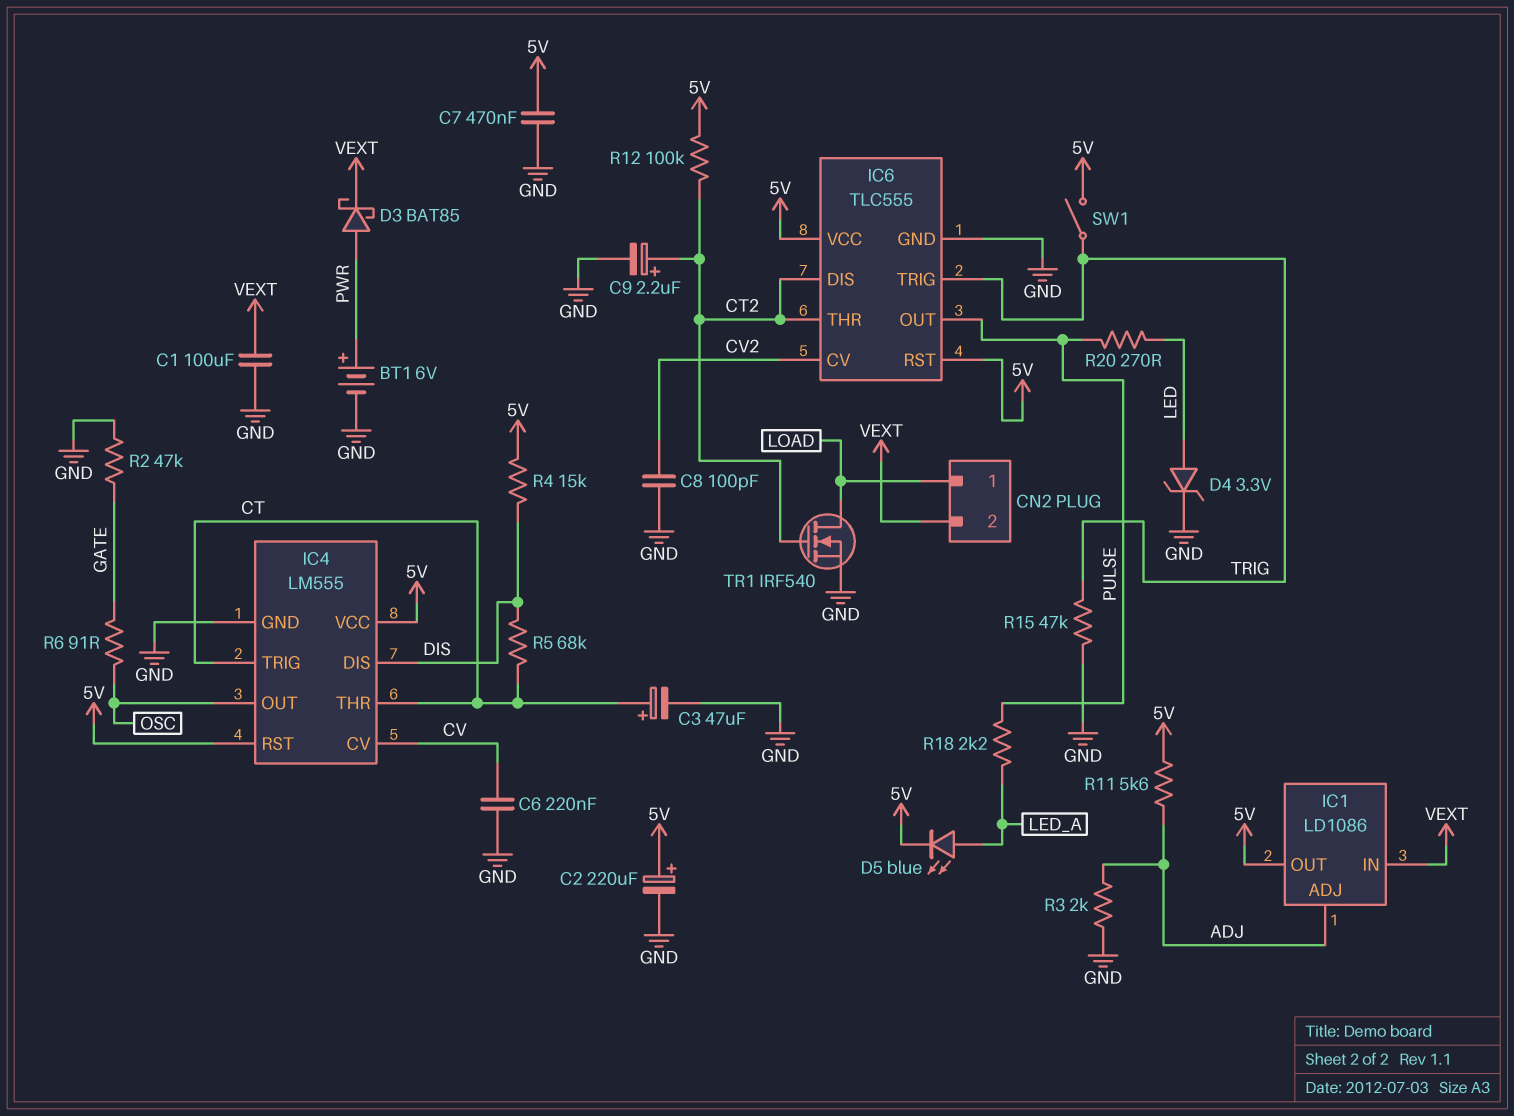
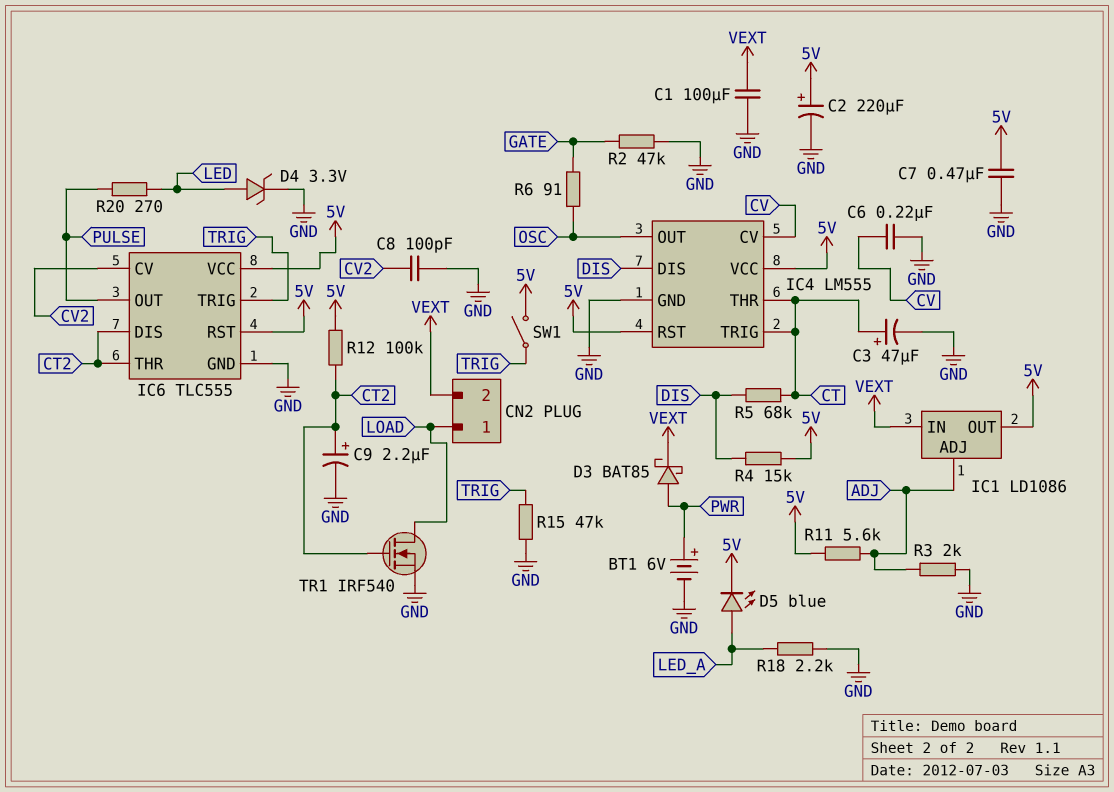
R18: 2.2k (LED_A, PULSE) -> 2.2k (GND, LED_A)

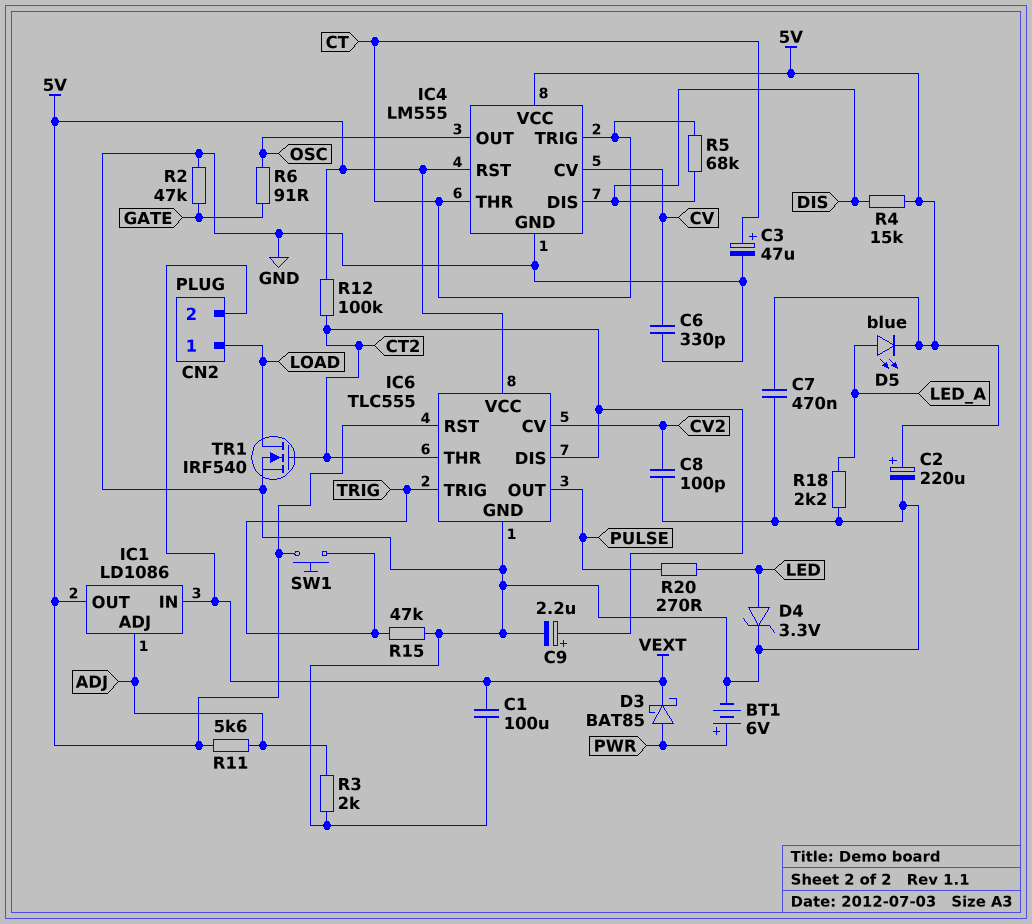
C6: 220nF (CV, GND) -> 330pF (CV, GND)
SW1: switch (5V, TRIG) -> button (5V, TRIG)

